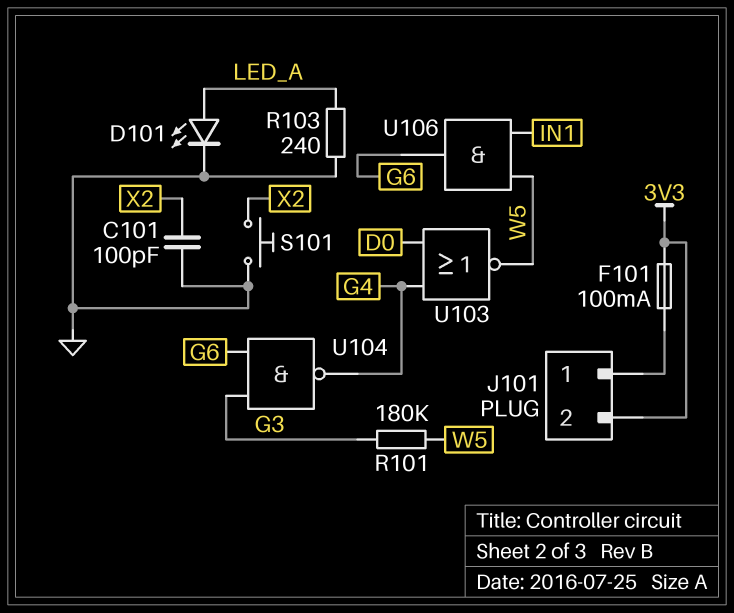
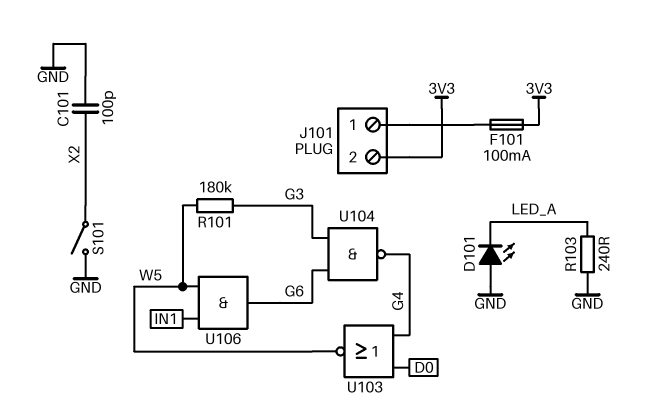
D101: LED (A LED_A, K GND) -> LED (A GND, K LED_A)
S101: button (GND, X2) -> switch (GND, X2)

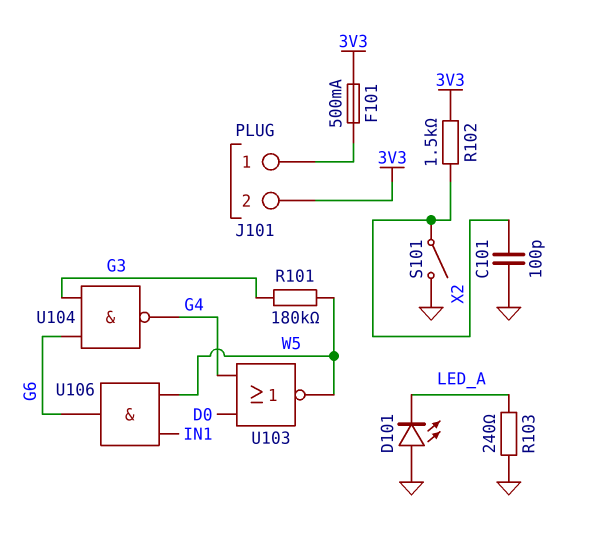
F101: 100mA (3V3, J101/1) -> 500mA (3V3, J101/1)
R102: none -> 1.5k (3V3, X2)

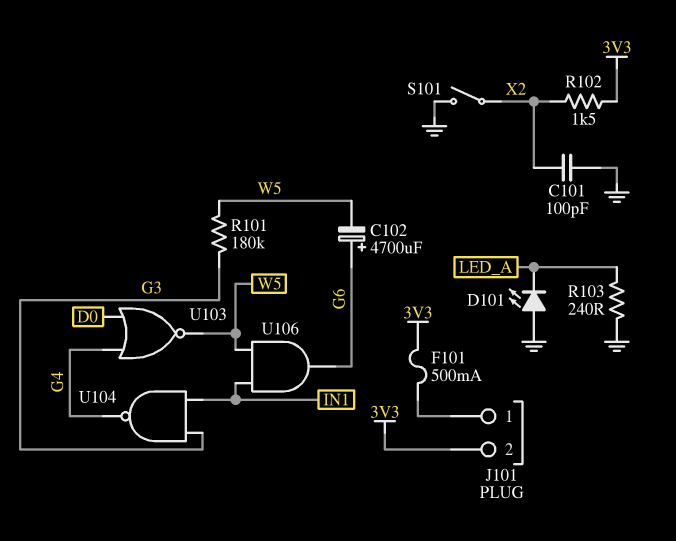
C102: none -> 4700uF (plus G6, minus W5)
U104: NAND (in G3, in G6, out G4) -> NAND (in G3, in IN1, out G4)

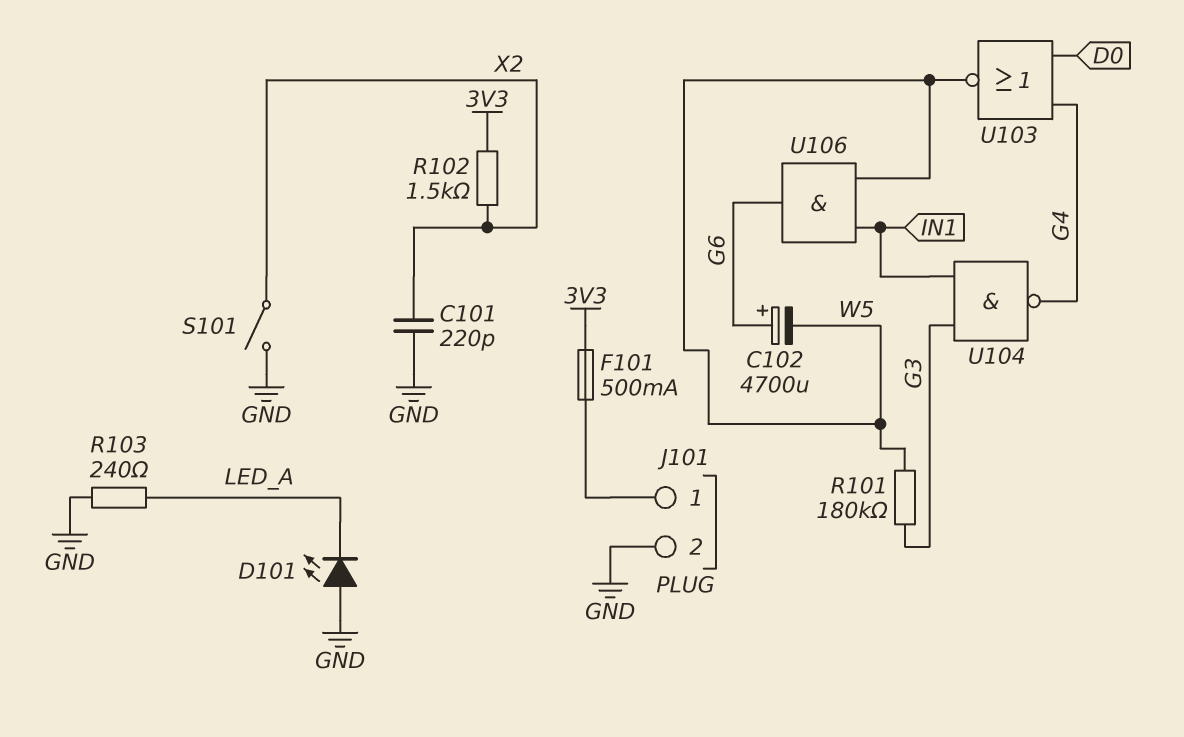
C101: 100pF (GND, X2) -> 220pF (GND, X2)
J101 pin 2: 3V3 -> GND

